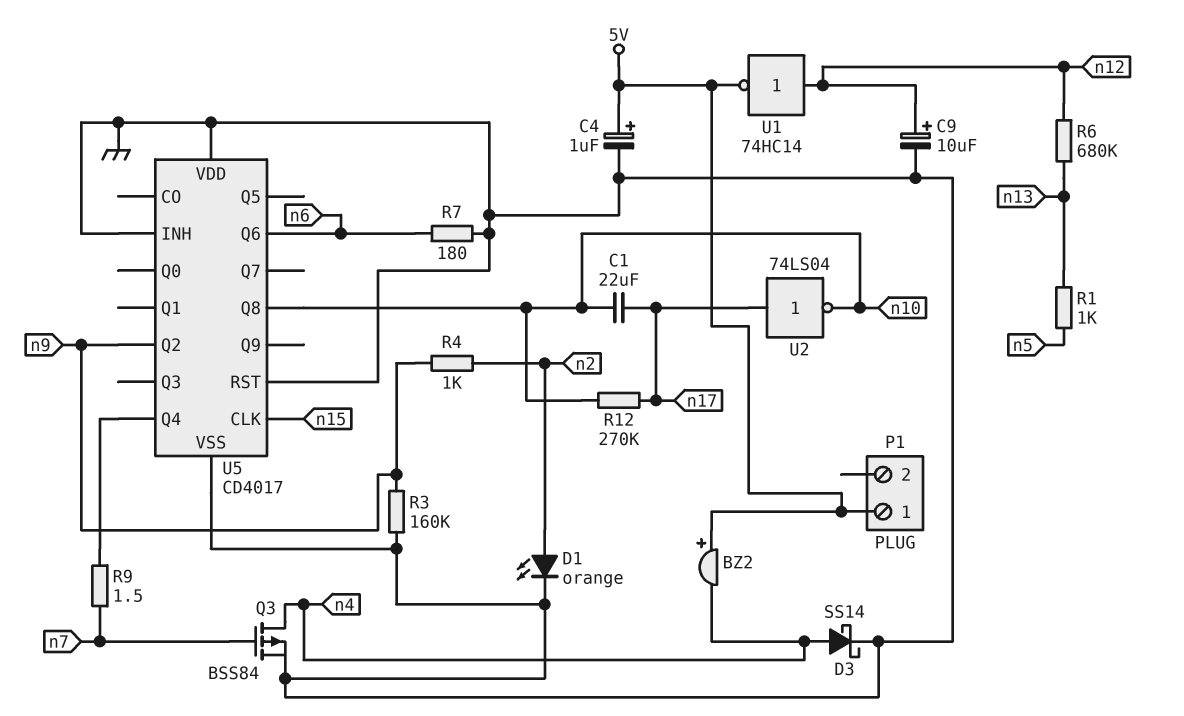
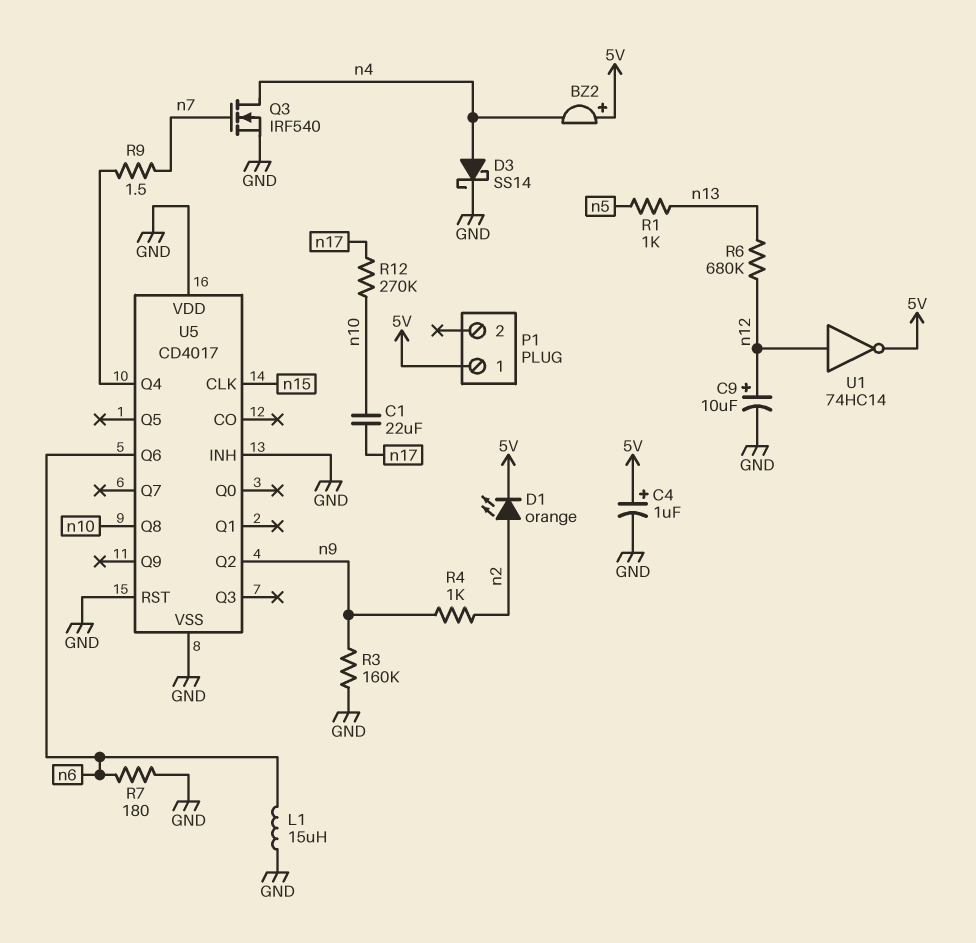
D1: LED orange (A n2, K GND) -> LED orange (A n2, K 5V)
L1: none -> 15uH (GND, n6)
Q3: PMOS BSS84 (G n7, D n4, S GND) -> NMOS IRF540 (G n7, D n4, S GND)
U2: NOT 74LS04 (in n17, out n10) -> none

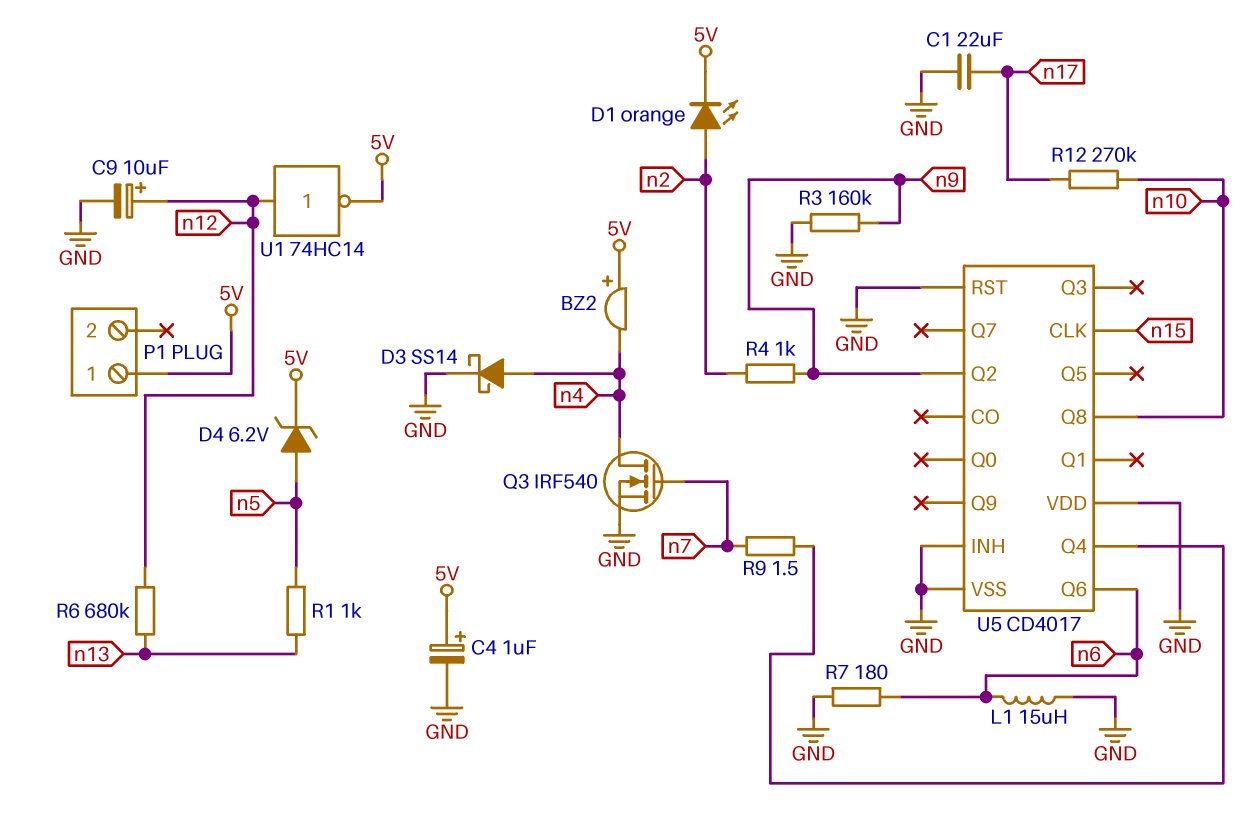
C1: 22uF (n10, n17) -> 22uF (GND, n17)
D4: none -> zener 6.2V (A n5, K 5V)

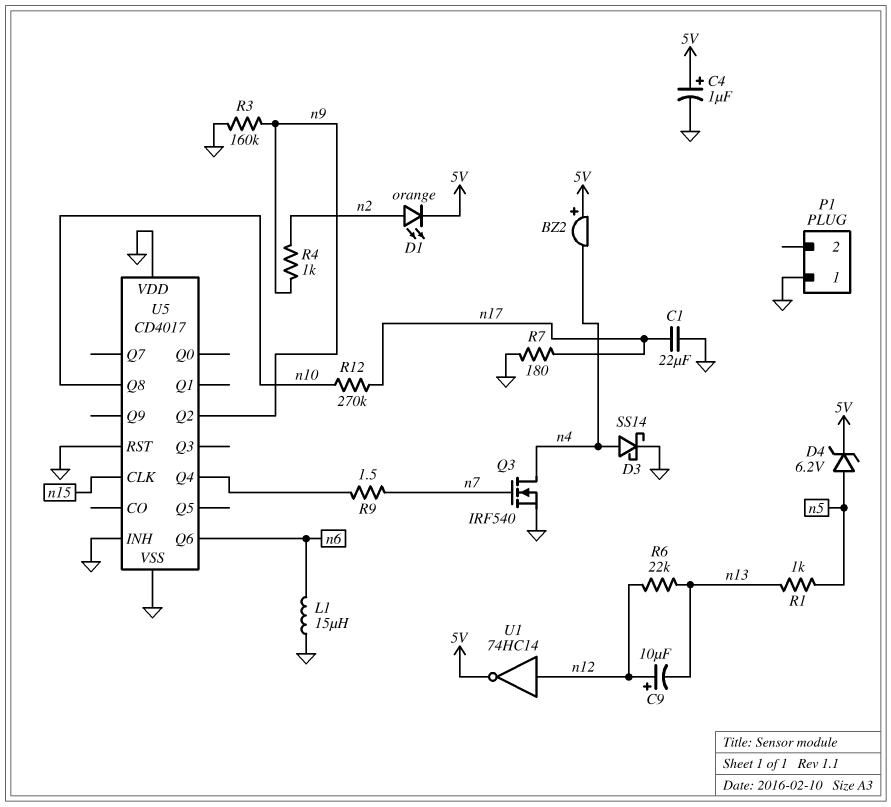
C9: 10uF (plus n12, minus GND) -> 10uF (plus n12, minus n13)
P1 pin 1: 5V -> GND
R6: 680k (n12, n13) -> 22k (n12, n13)
R7: 180 (GND, n6) -> 180 (GND, n17)

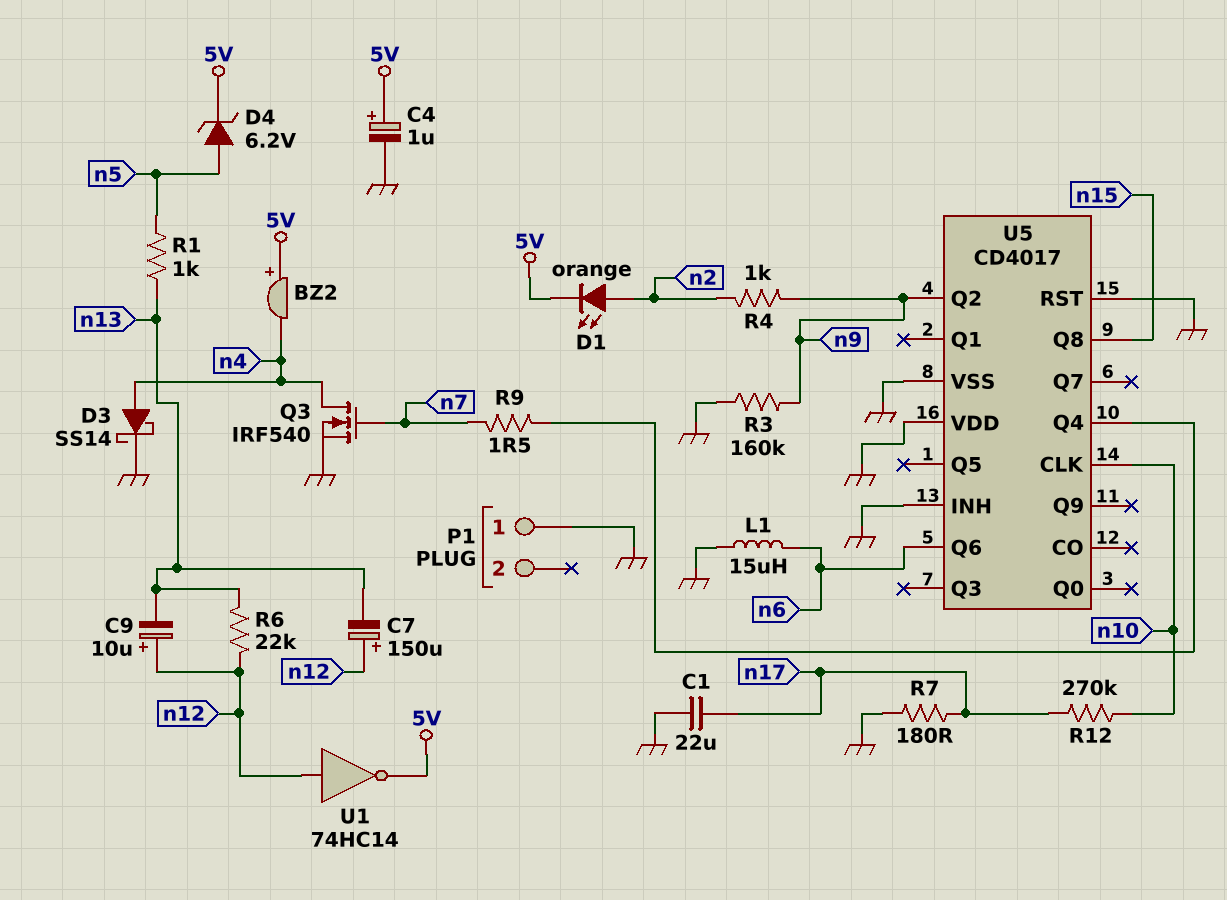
C7: none -> 150uF (plus n12, minus n13)
U5 pin CLK: n15 -> n10
U5 pin Q8: n10 -> n15

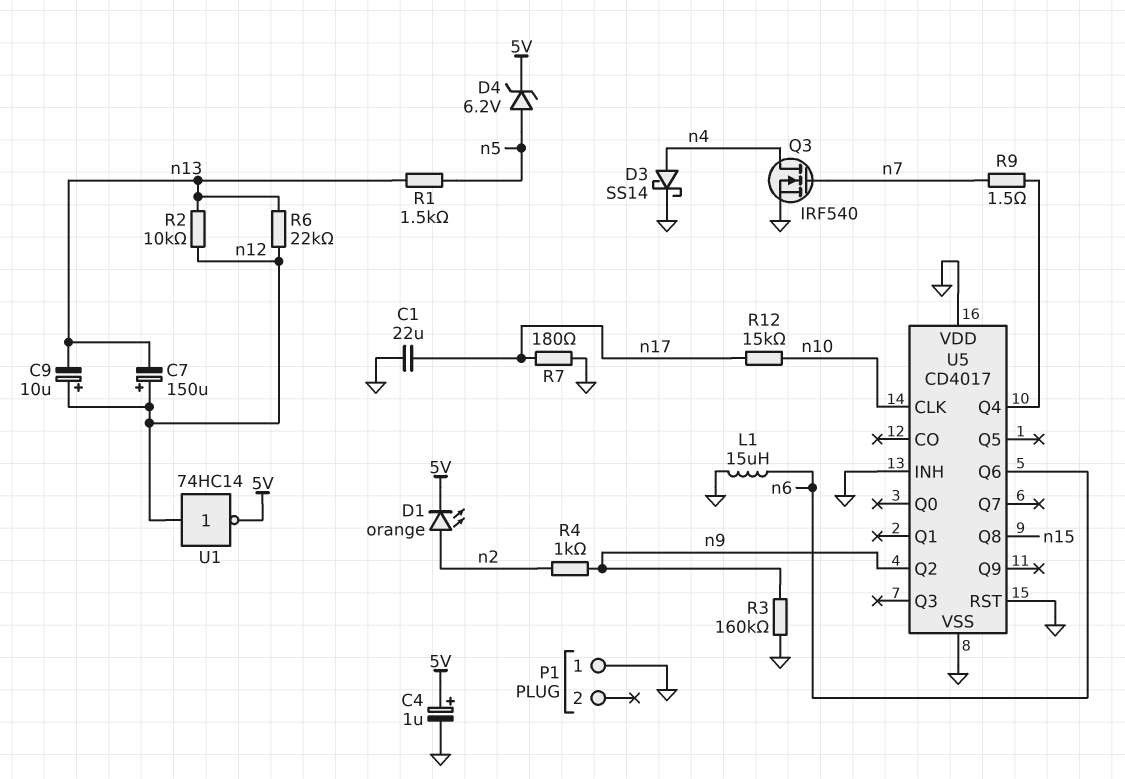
BZ2: buzzer (plus 5V, minus n4) -> none
R1: 1k (n5, n13) -> 1.5k (n5, n13)
R2: none -> 10k (n12, n13)
R12: 270k (n10, n17) -> 15k (n10, n17)

